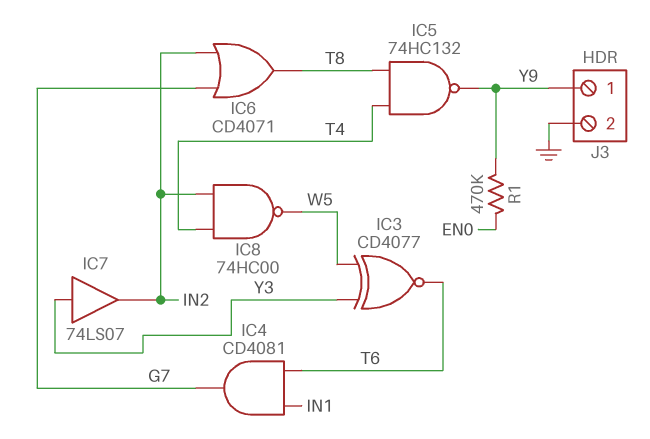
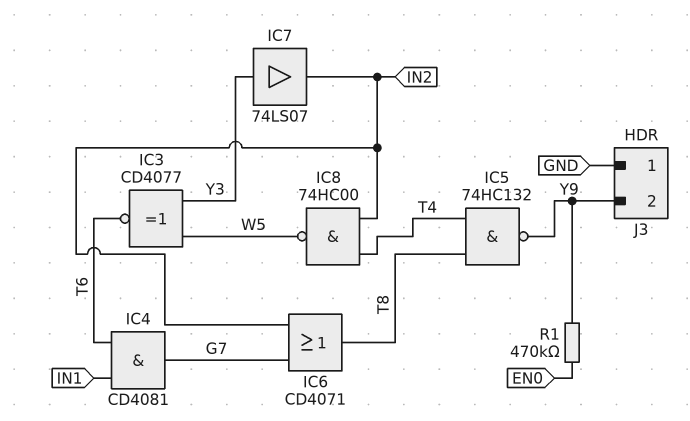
J3 pin 1: Y9 -> GND
J3 pin 2: GND -> Y9

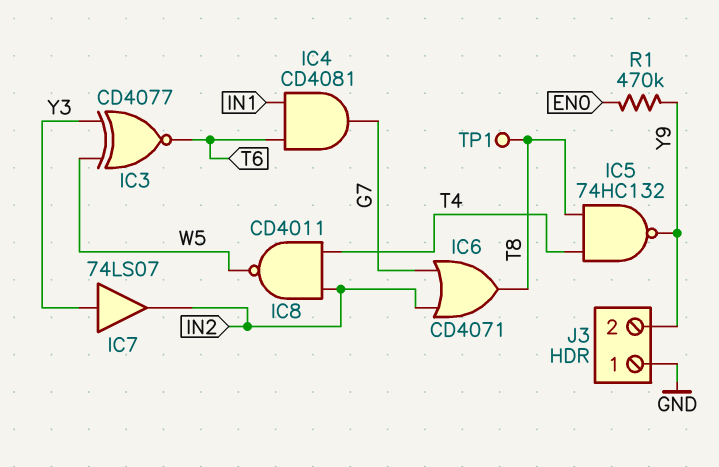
IC8: NAND 74HC00 (in IN2, in T4, out W5) -> NAND CD4011 (in IN2, in T4, out W5)
TP1: none -> test point (T8)

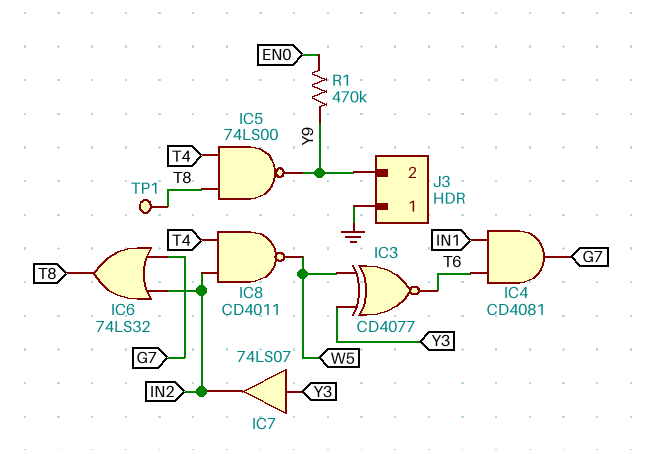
IC5: NAND 74HC132 (in T4, in T8, out Y9) -> NAND 74LS00 (in T4, in T8, out Y9)
IC6: OR CD4071 (in G7, in IN2, out T8) -> OR 74LS32 (in G7, in IN2, out T8)

